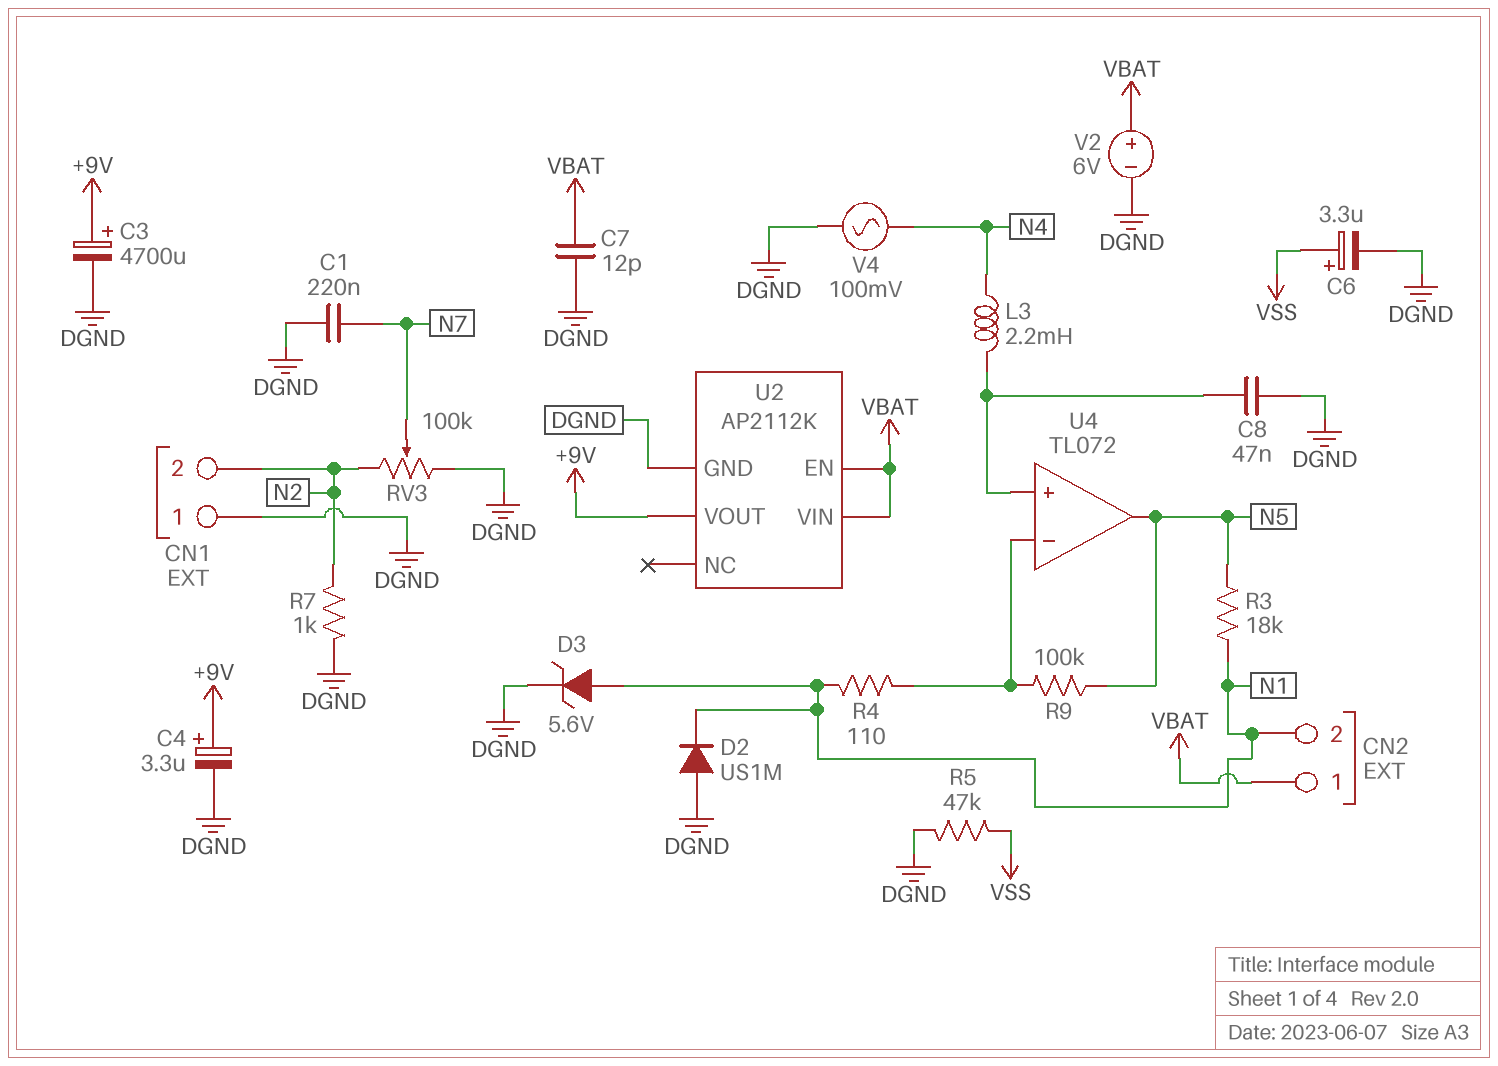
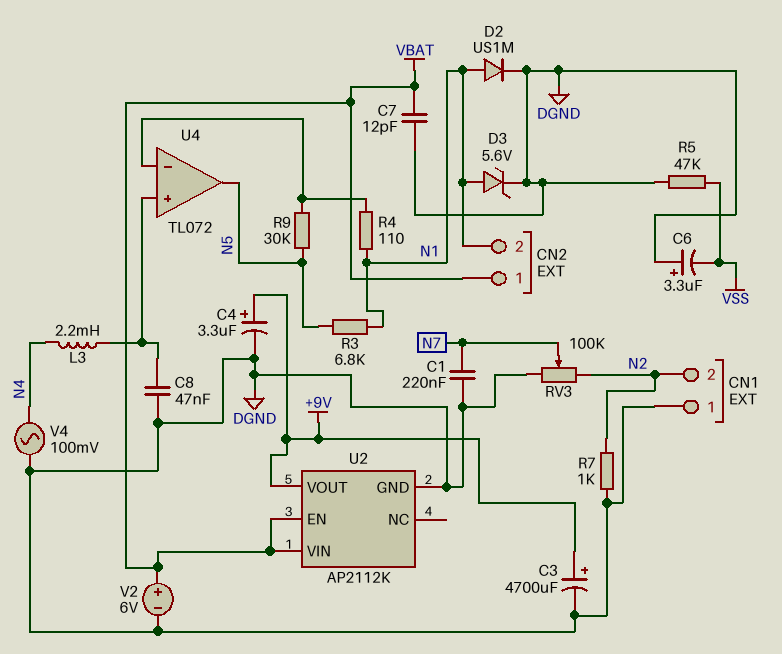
C6: 3.3uF (plus VSS, minus DGND) -> 3.3uF (plus DGND, minus VSS)
D2: diode US1M (A DGND, K N1) -> diode US1M (A N1, K DGND)
R3: 18k (N1, N5) -> 6.8k (N1, N5)
R9: 100k (N5, U4/in-) -> 30k (N5, U4/in-)

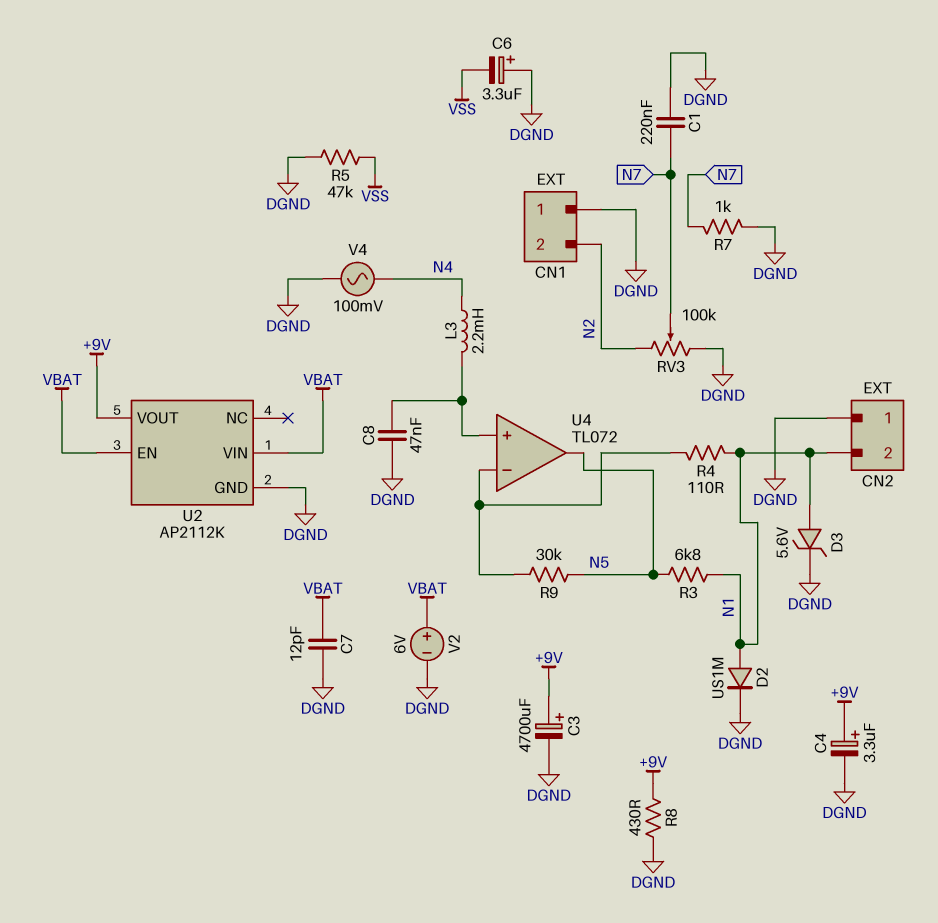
CN2 pin 1: VBAT -> DGND
R7: 1k (DGND, N2) -> 1k (DGND, N7)
R8: none -> 430 (+9V, DGND)

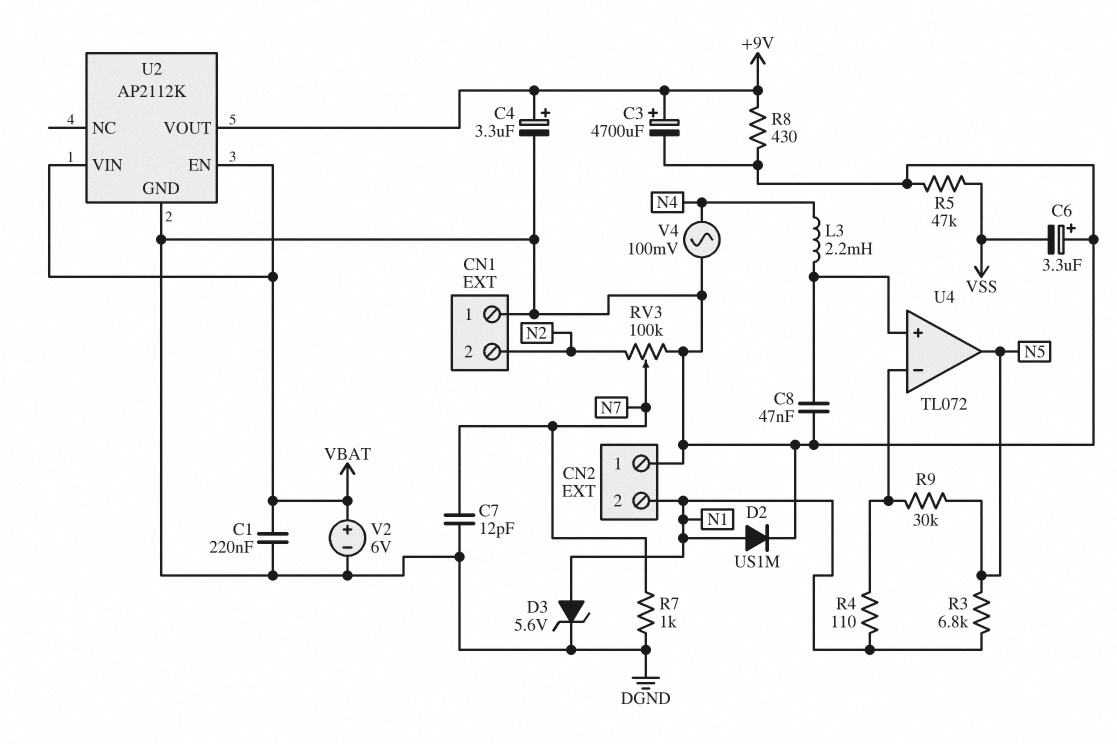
C1: 220nF (DGND, N7) -> 220nF (DGND, VBAT)
C7: 12pF (DGND, VBAT) -> 12pF (DGND, N7)

